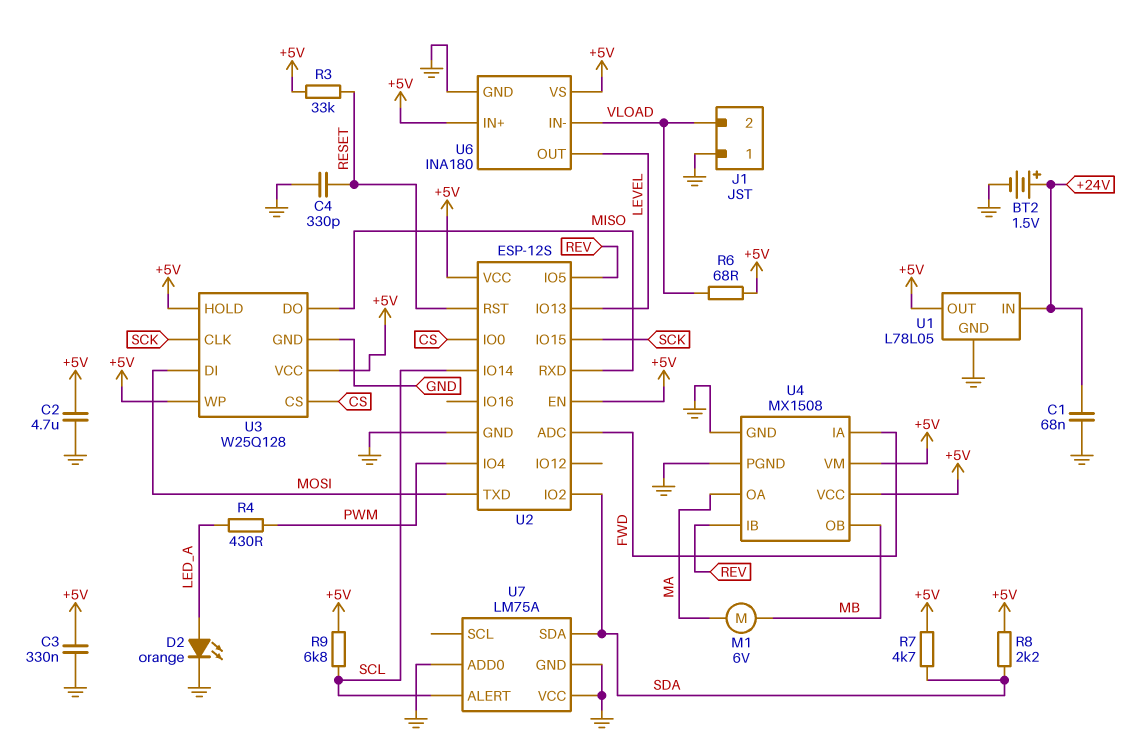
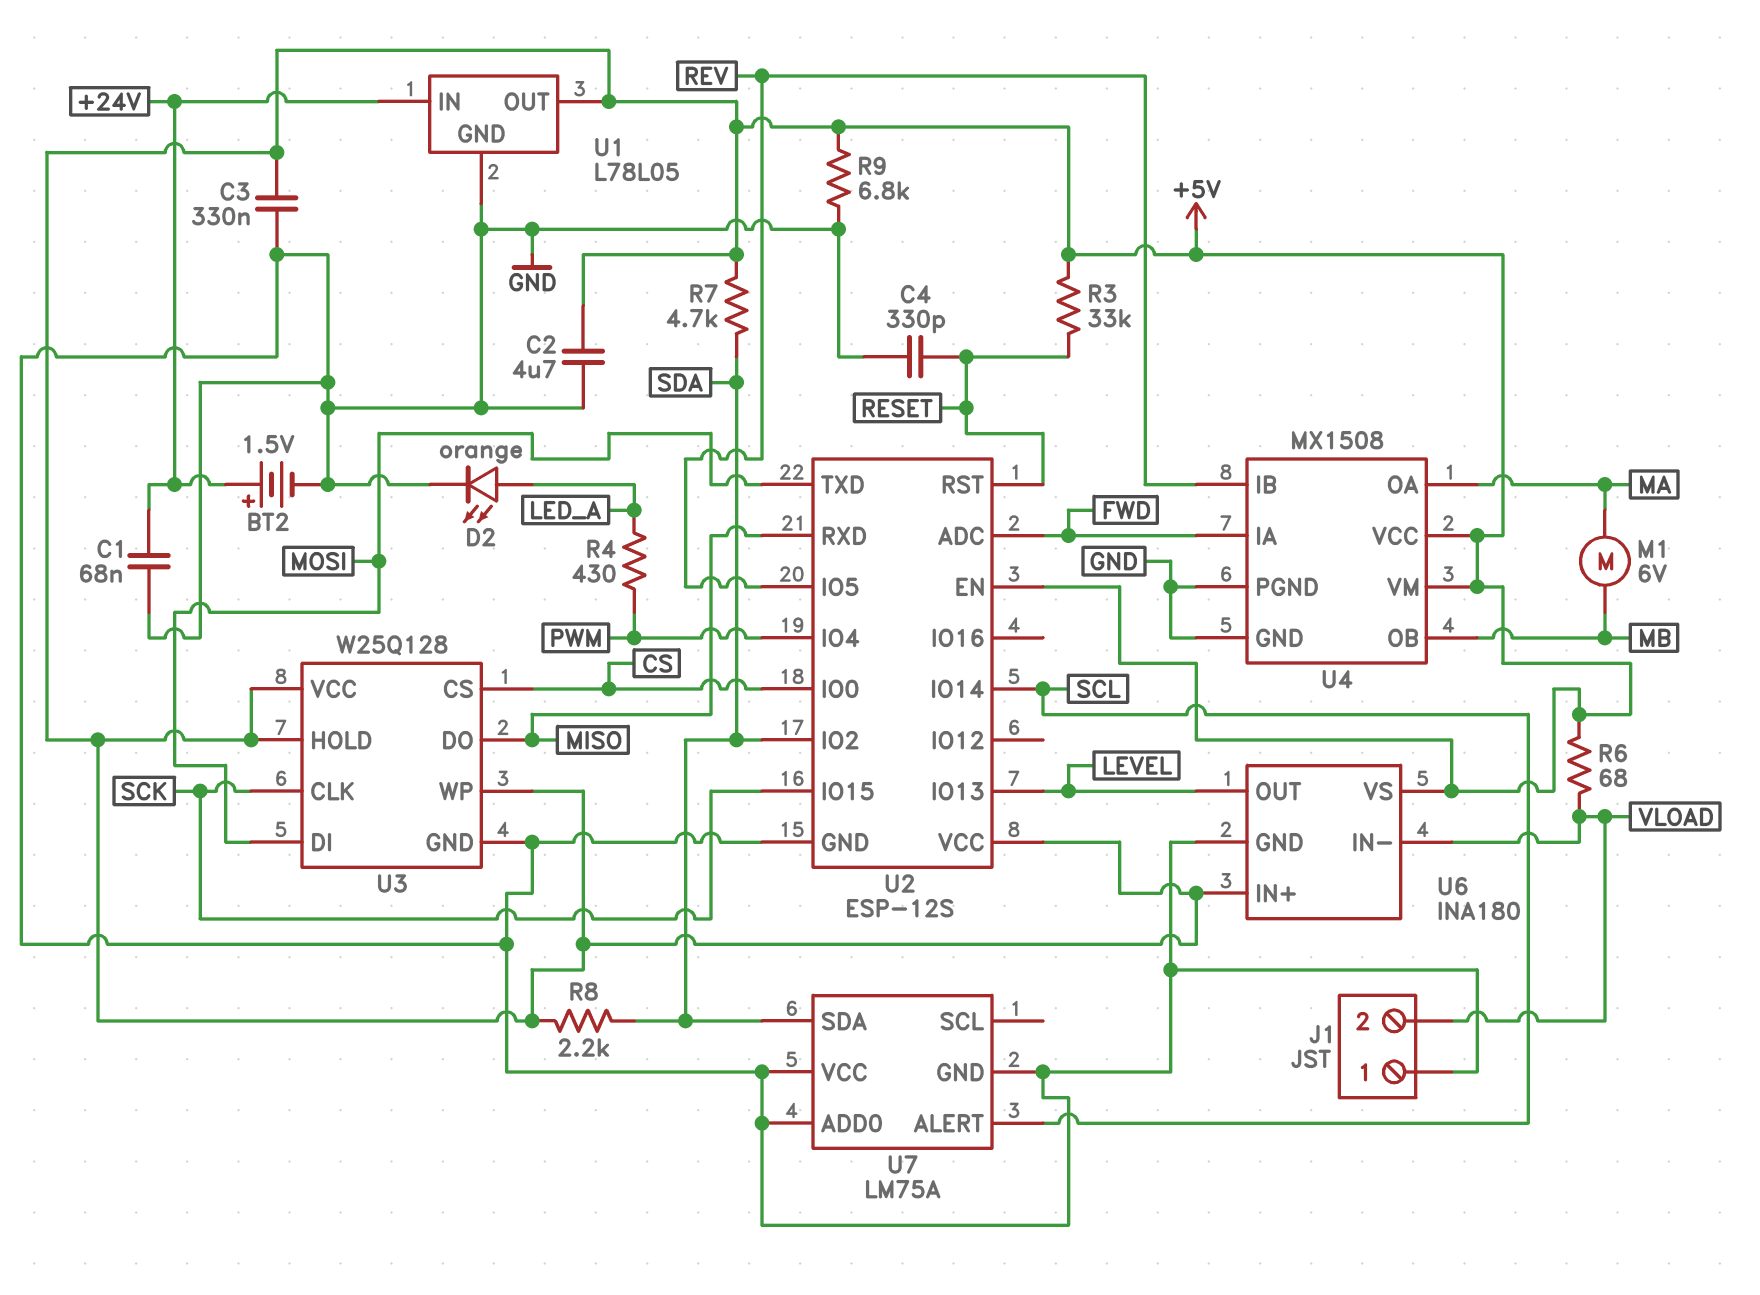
R9: 6.8k (+5V, SCL) -> 6.8k (+5V, GND)

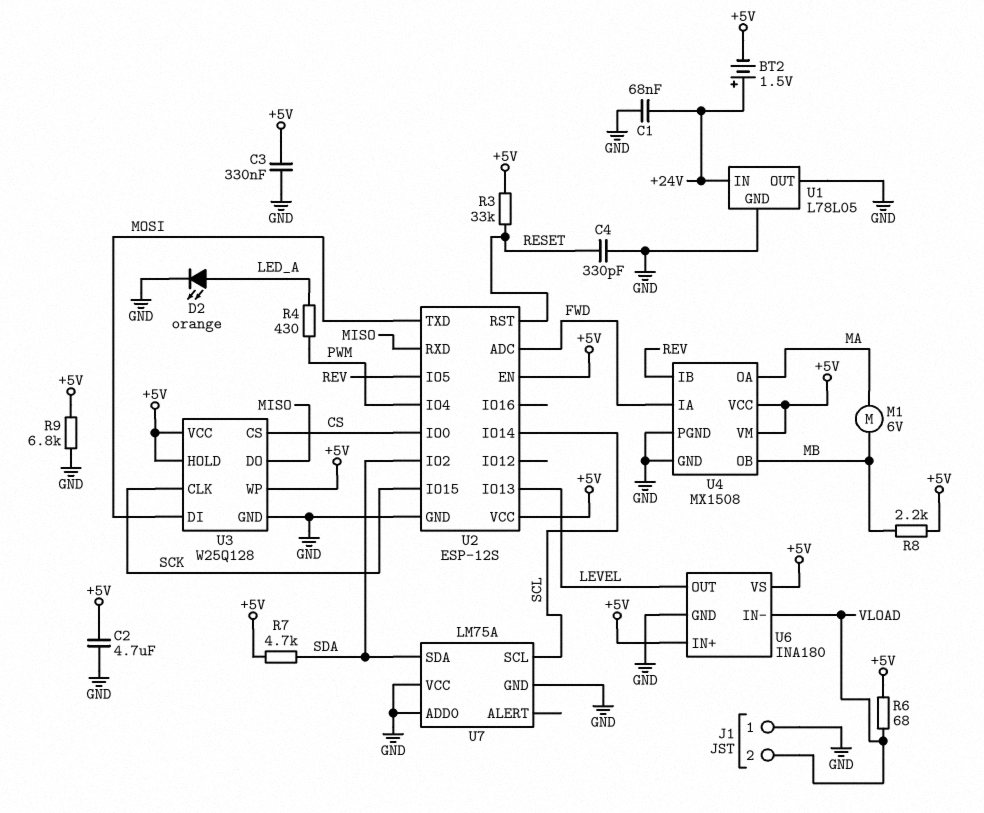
BT2: 1.5V (plus +24V, minus GND) -> 1.5V (plus +24V, minus +5V)
R8: 2.2k (+5V, SDA) -> 2.2k (+5V, MB)
U1 pin OUT: +5V -> GND
U7 pin ALERT: SCL -> none
U7 pin SCL: none -> SCL

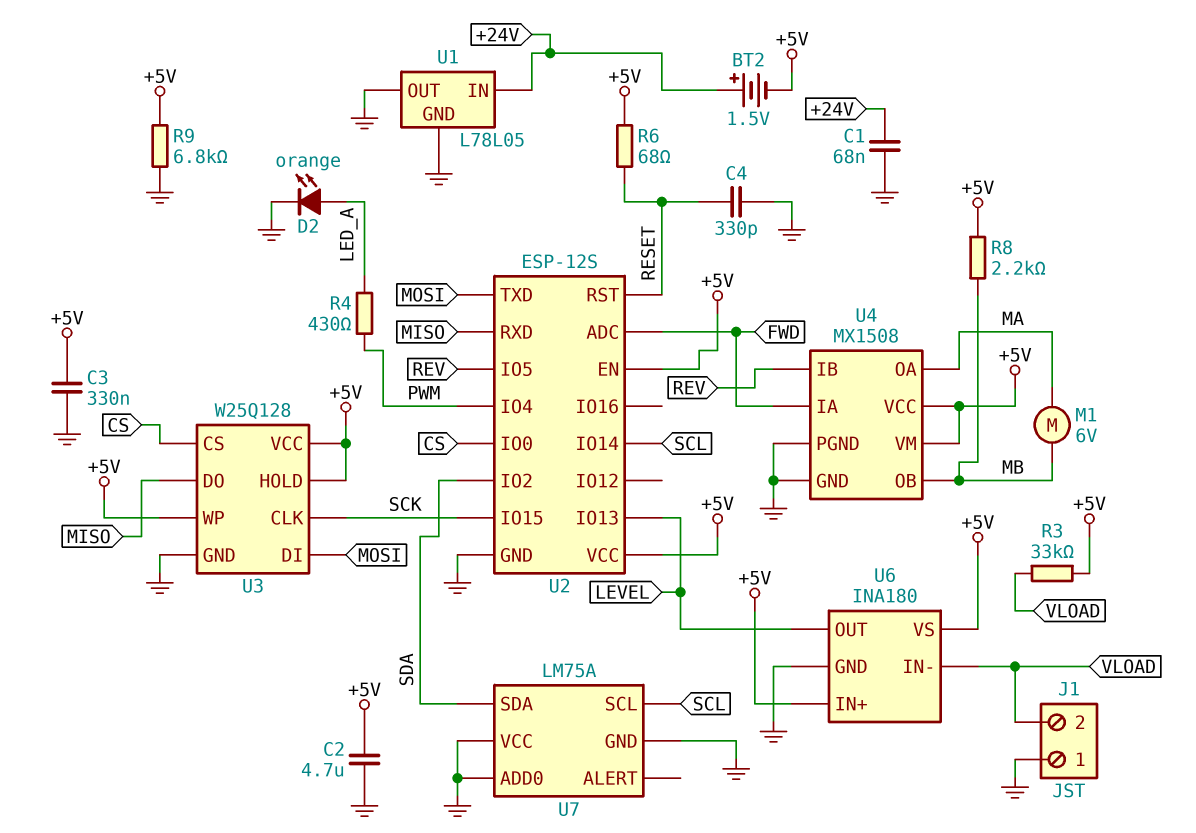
R3: 33k (+5V, RESET) -> 33k (+5V, VLOAD)
R6: 68 (+5V, VLOAD) -> 68 (+5V, RESET)
R7: 4.7k (+5V, SDA) -> none

